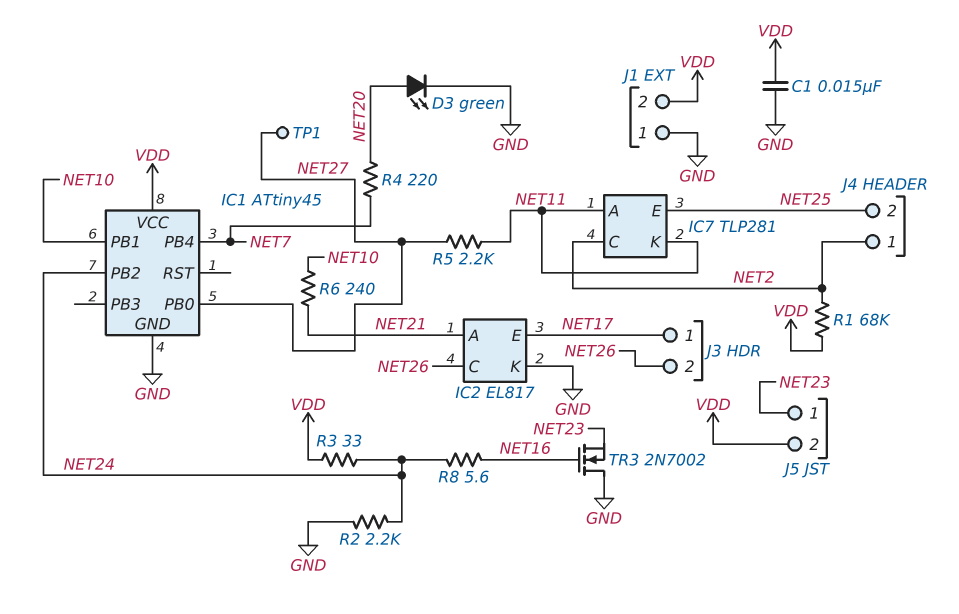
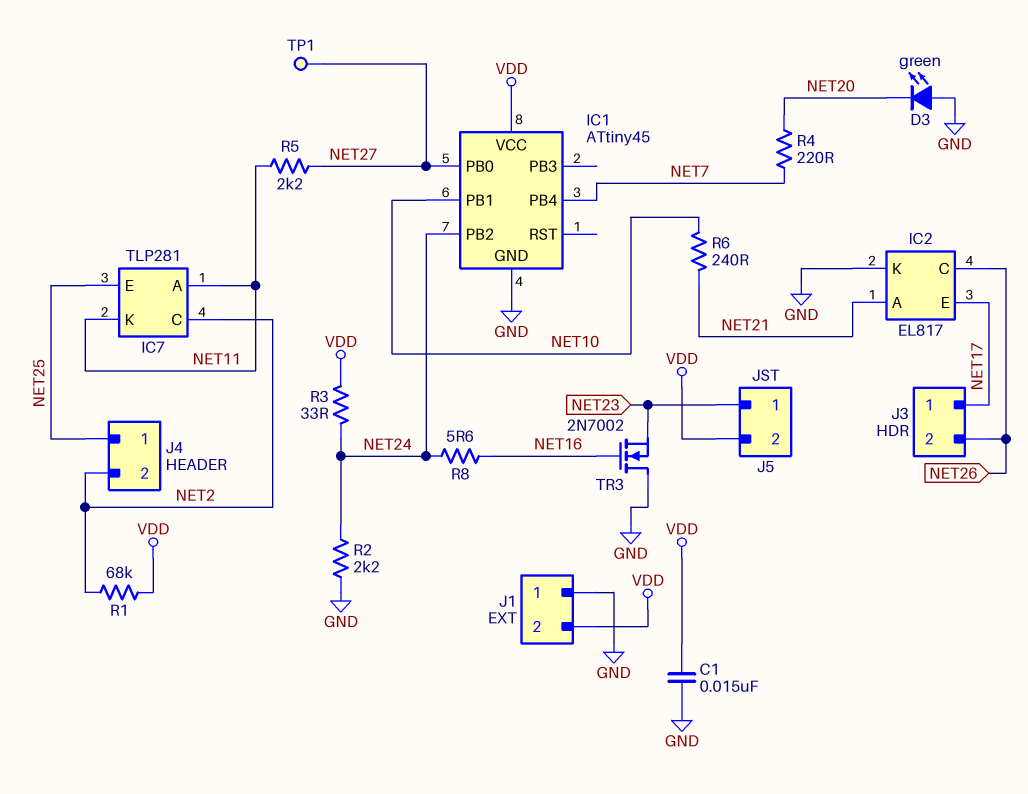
D3: LED green (A NET20, K GND) -> LED green (A GND, K NET20)
J4 pin 1: NET2 -> NET25
J4 pin 2: NET25 -> NET2

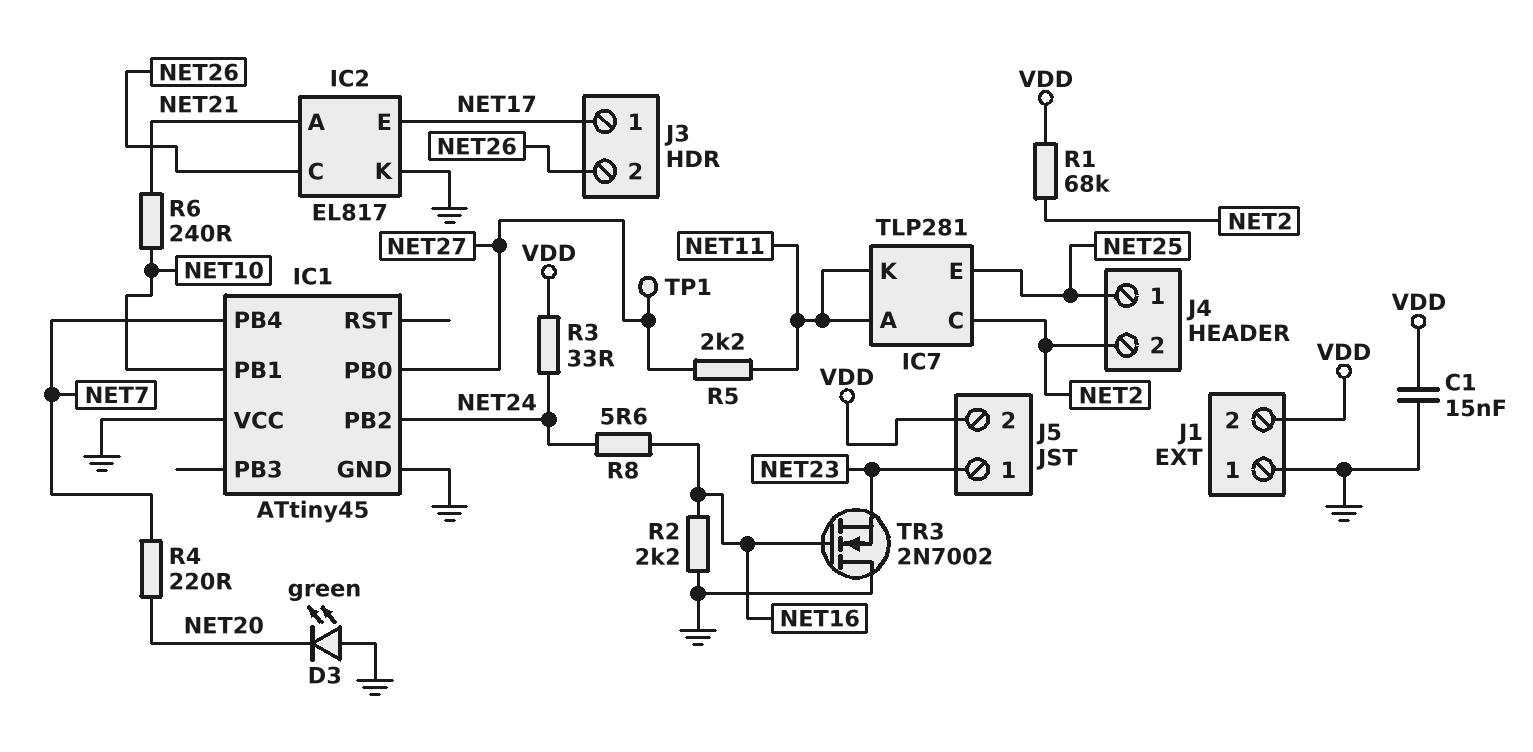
IC1 pin VCC: VDD -> GND
R2: 2.2k (GND, NET24) -> 2.2k (GND, NET16)

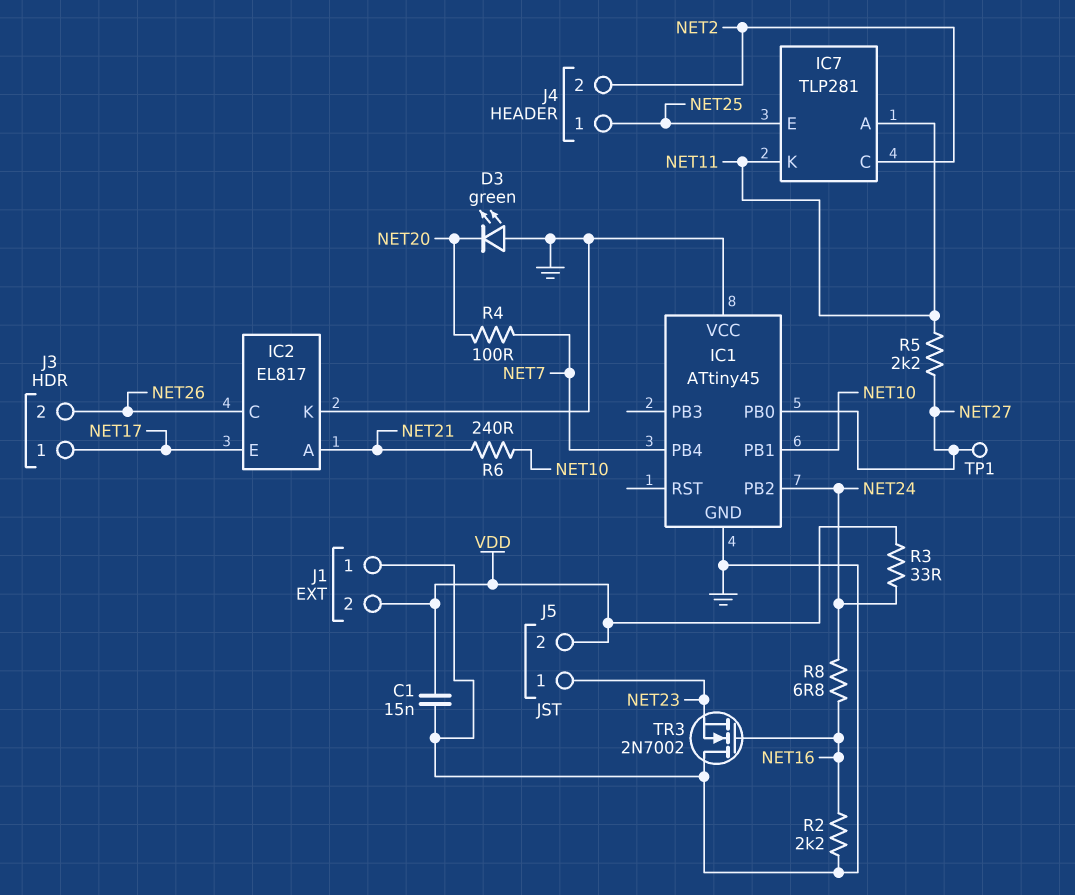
R1: 68k (NET2, VDD) -> none
R4: 220 (NET7, NET20) -> 100 (NET7, NET20)
R8: 5.6 (NET16, NET24) -> 6.8 (NET16, NET24)

